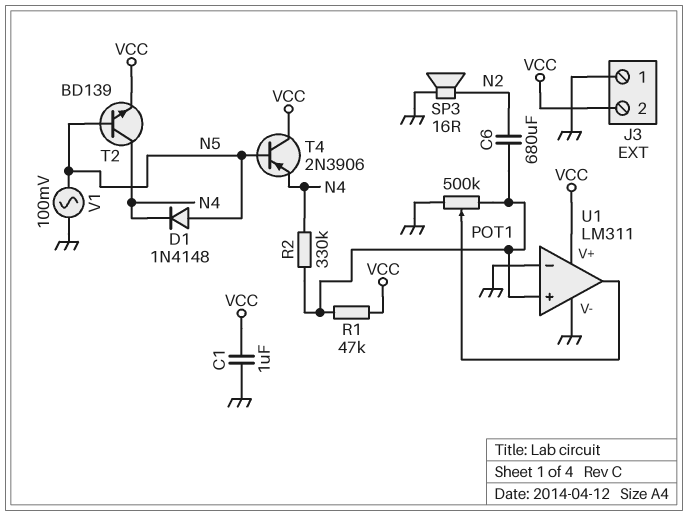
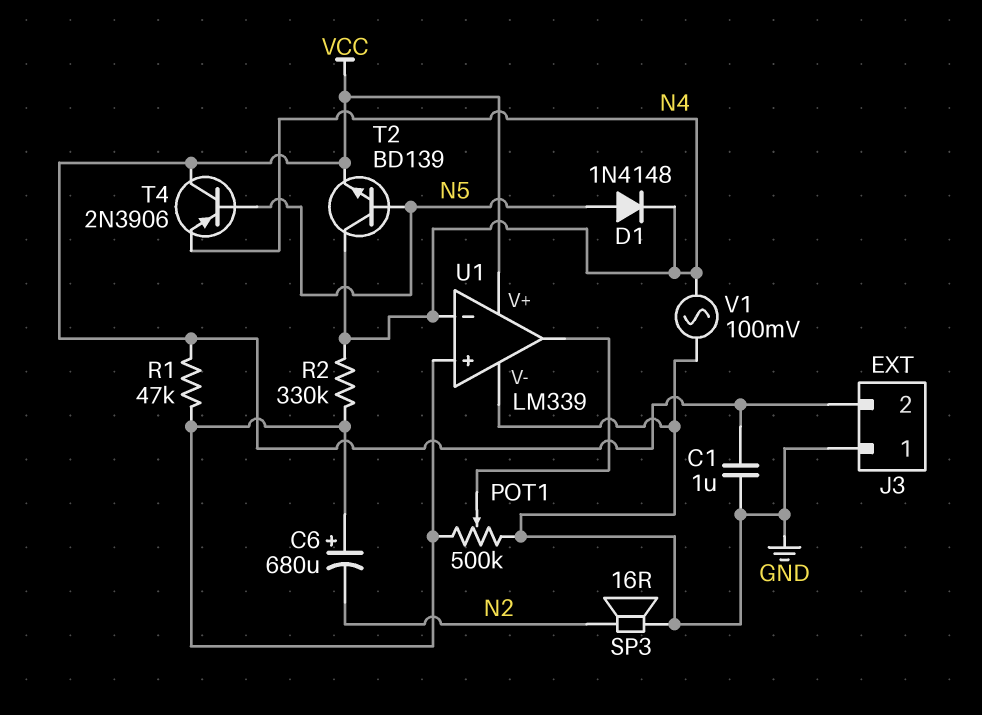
C6: 680uF (N2, U1/in+) -> 680uF (plus U1/in+, minus N2)
U1: LM311 -> LM339
U1 pin in-: GND -> N4
V1: AC 100mV (GND, N5) -> AC 100mV (GND, N4)

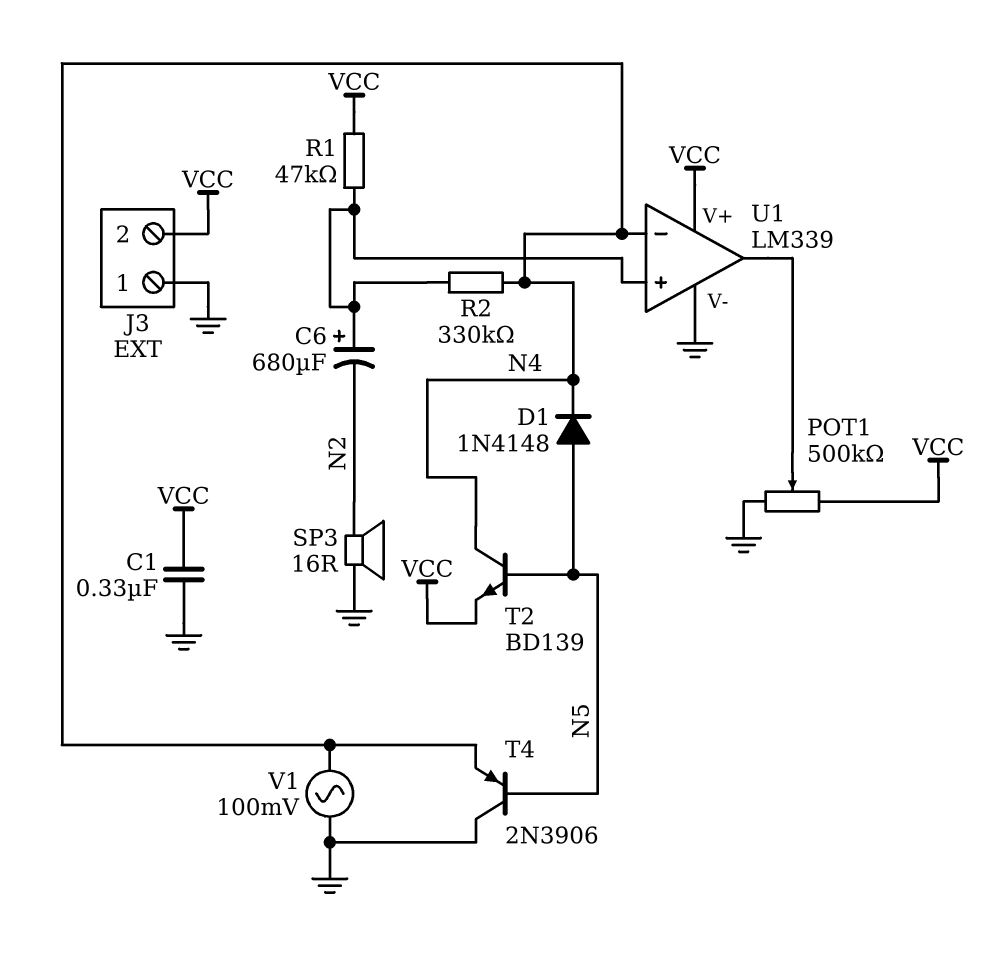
C1: 1uF (GND, VCC) -> 330nF (GND, VCC)
POT1: 500k (GND, U1/in+, wiper U1/out) -> 500k (GND, VCC, wiper U1/out)
T4: PNP 2N3906 (B N5, C VCC, E N4) -> PNP 2N3906 (B N5, C GND, E N4)

